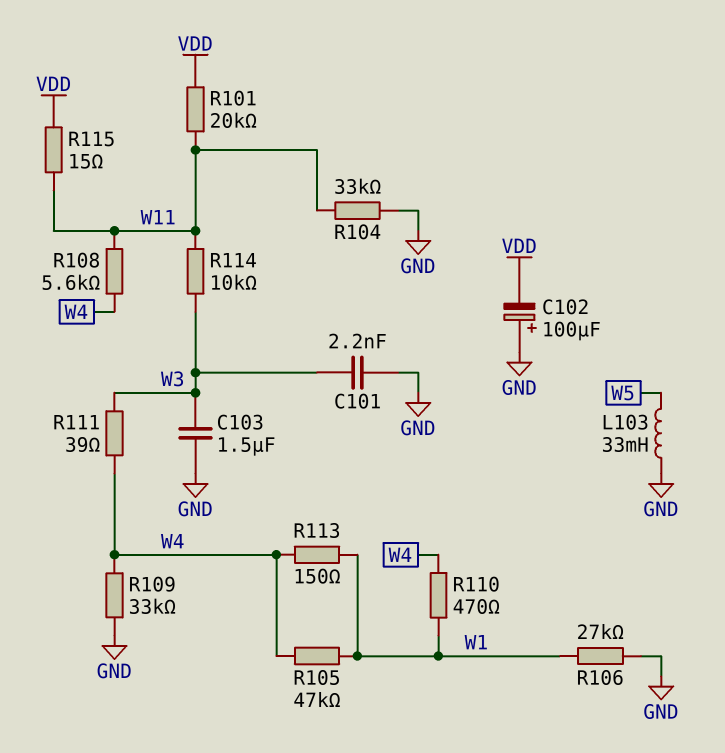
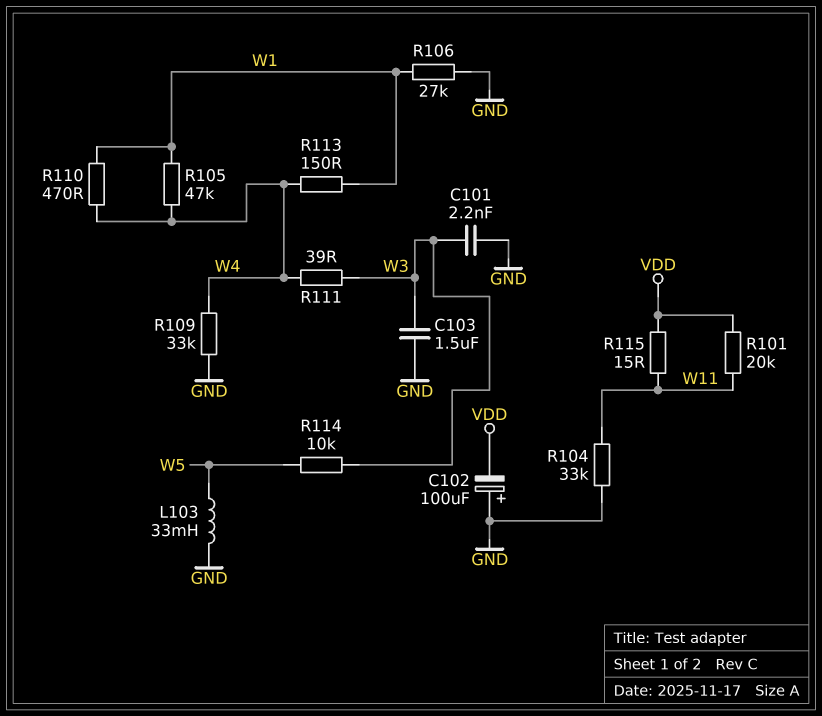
R108: 5.6k (W4, W11) -> none
R114: 10k (W3, W11) -> 10k (W3, W5)

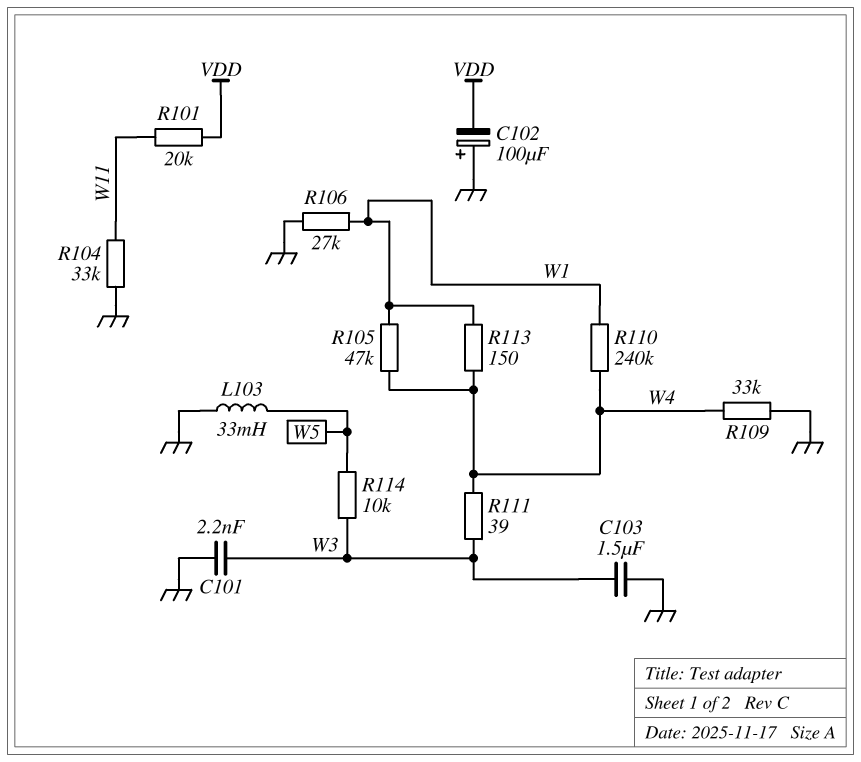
R110: 470 (W1, W4) -> 240k (W1, W4)
R115: 15 (VDD, W11) -> none

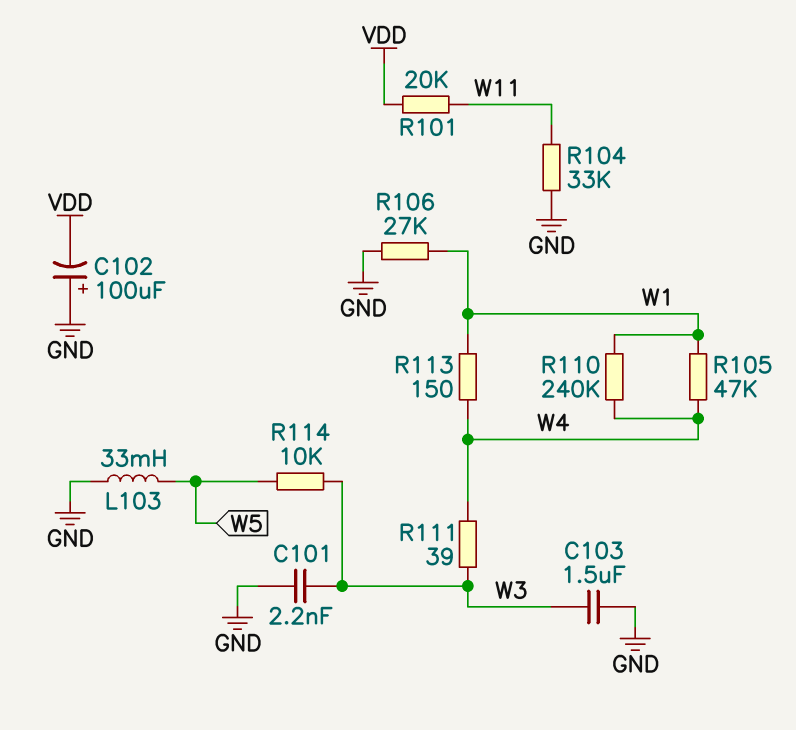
R109: 33k (GND, W4) -> none

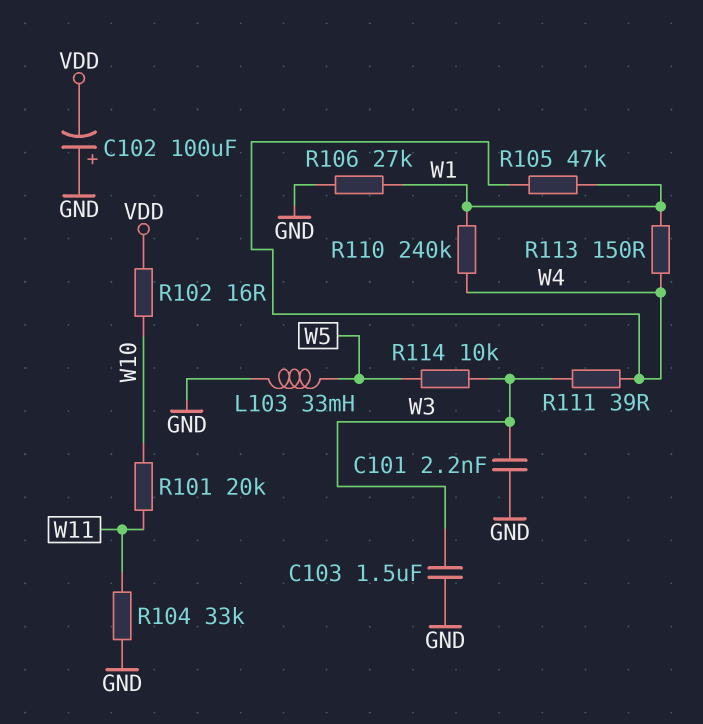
R101: 20k (VDD, W11) -> 20k (W10, W11)
R102: none -> 16 (VDD, W10)

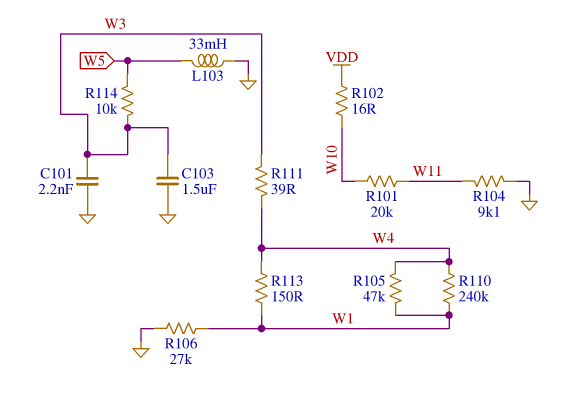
C102: 100uF (plus GND, minus VDD) -> none
R104: 33k (GND, W11) -> 9.1k (GND, W11)

